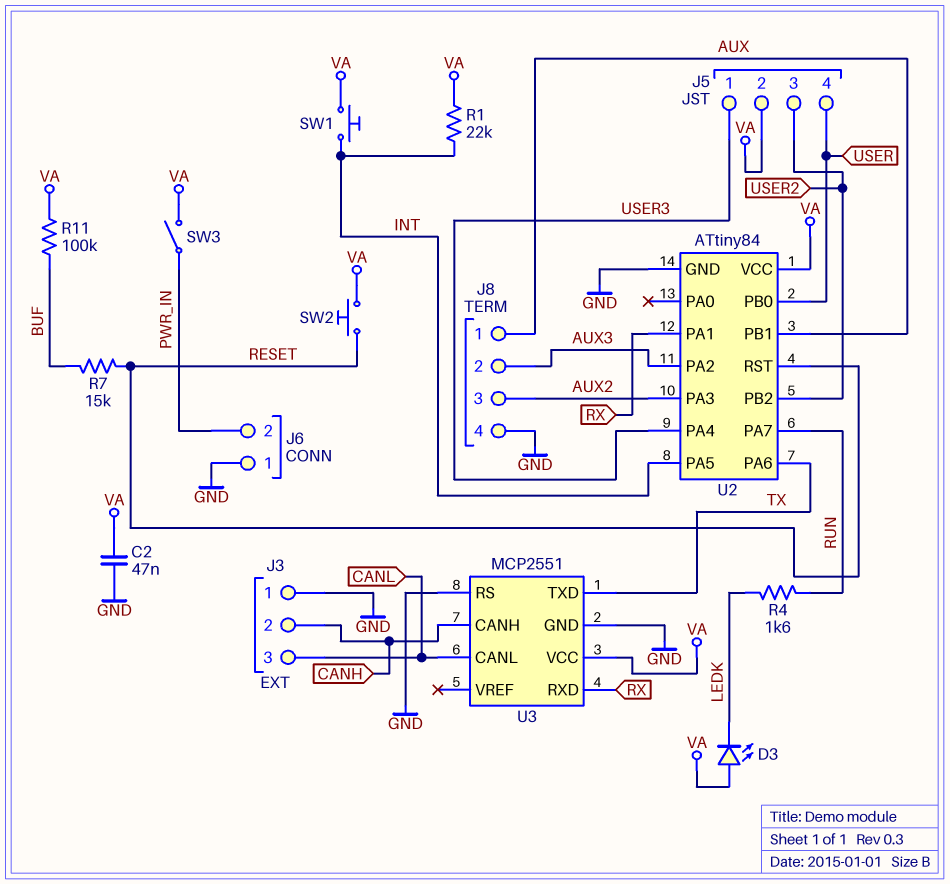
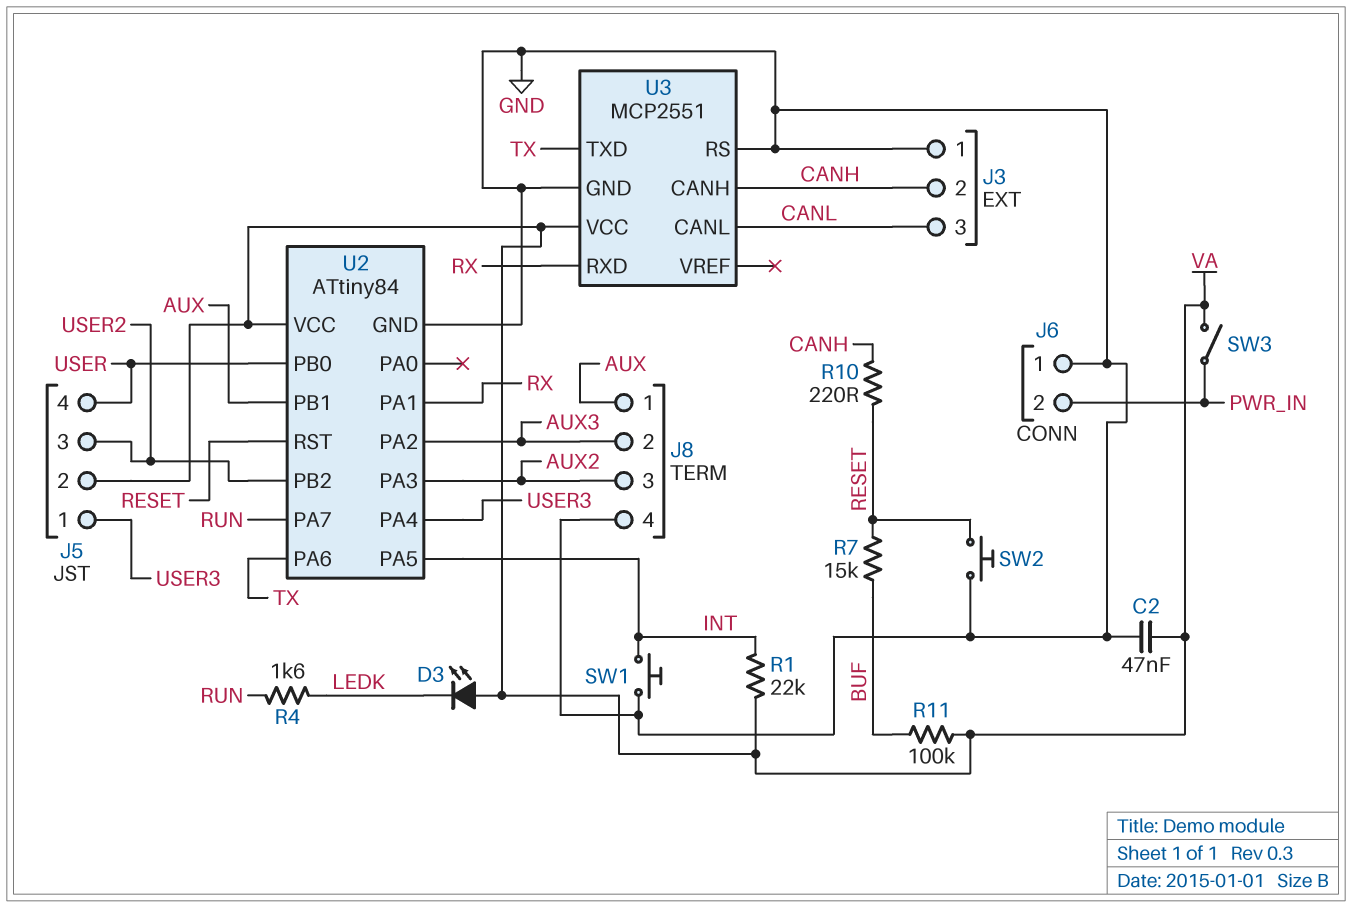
R10: none -> 220 (CANH, RESET)
SW1: button (INT, VA) -> button (GND, INT)
SW2: button (RESET, VA) -> button (GND, RESET)

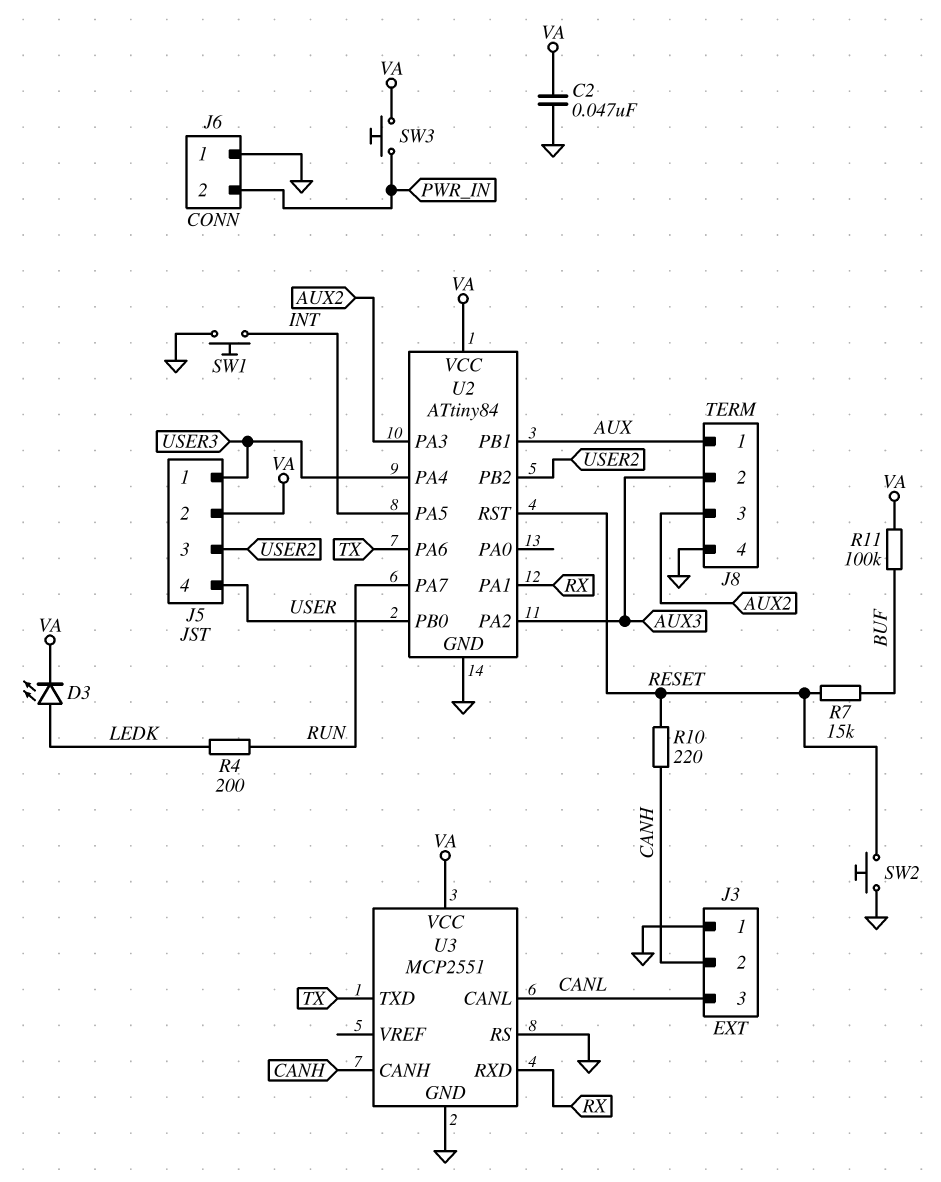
D3: LED (A VA, K LEDK) -> LED (A LEDK, K VA)
R1: 22k (INT, VA) -> none
R4: 1.6k (LEDK, RUN) -> 200 (LEDK, RUN)
SW3: switch (PWR_IN, VA) -> button (PWR_IN, VA)

